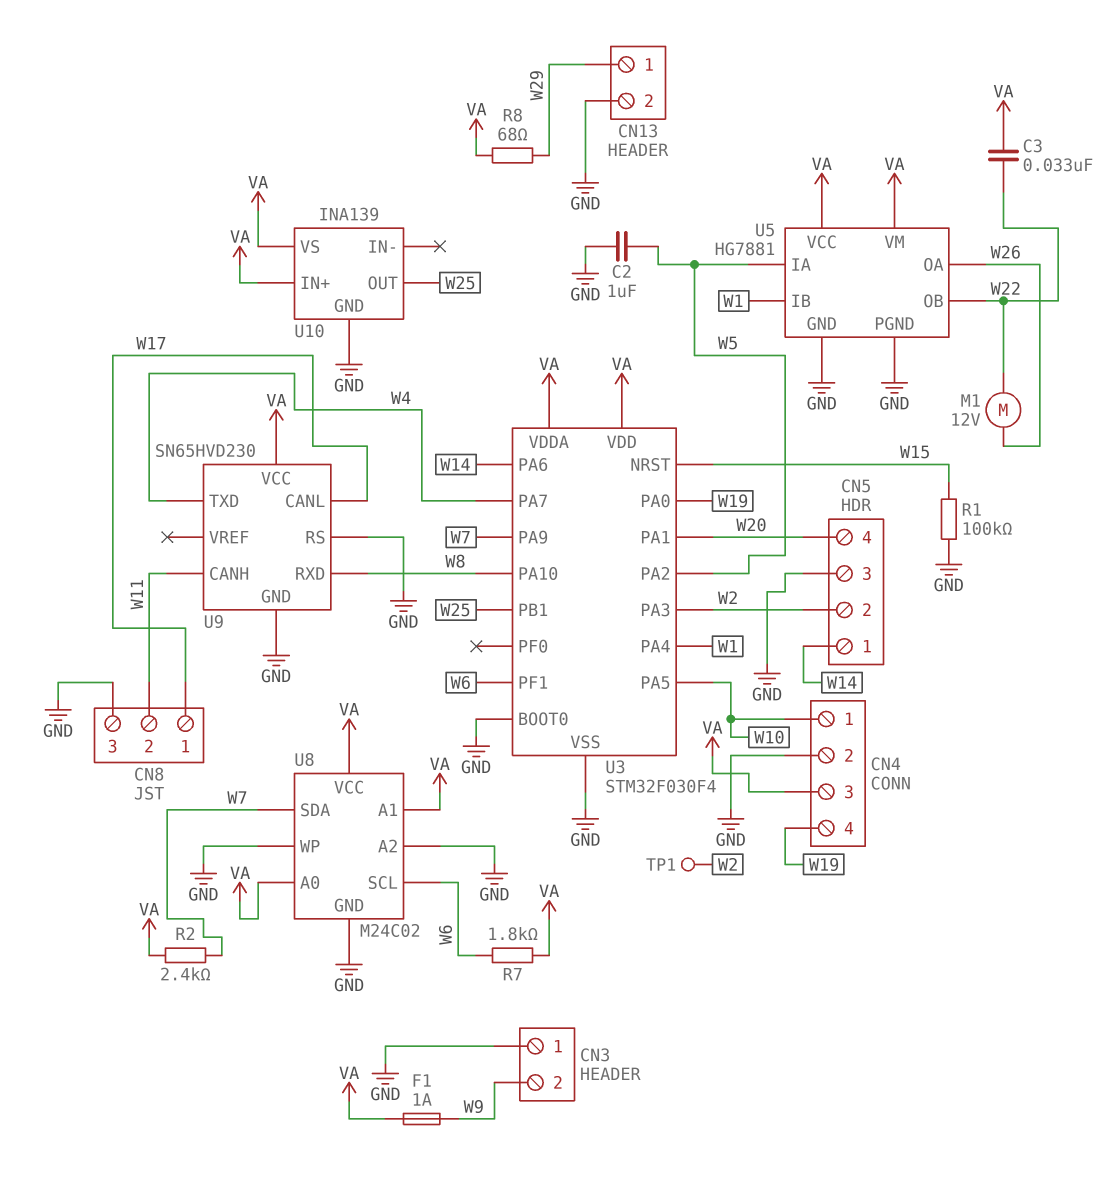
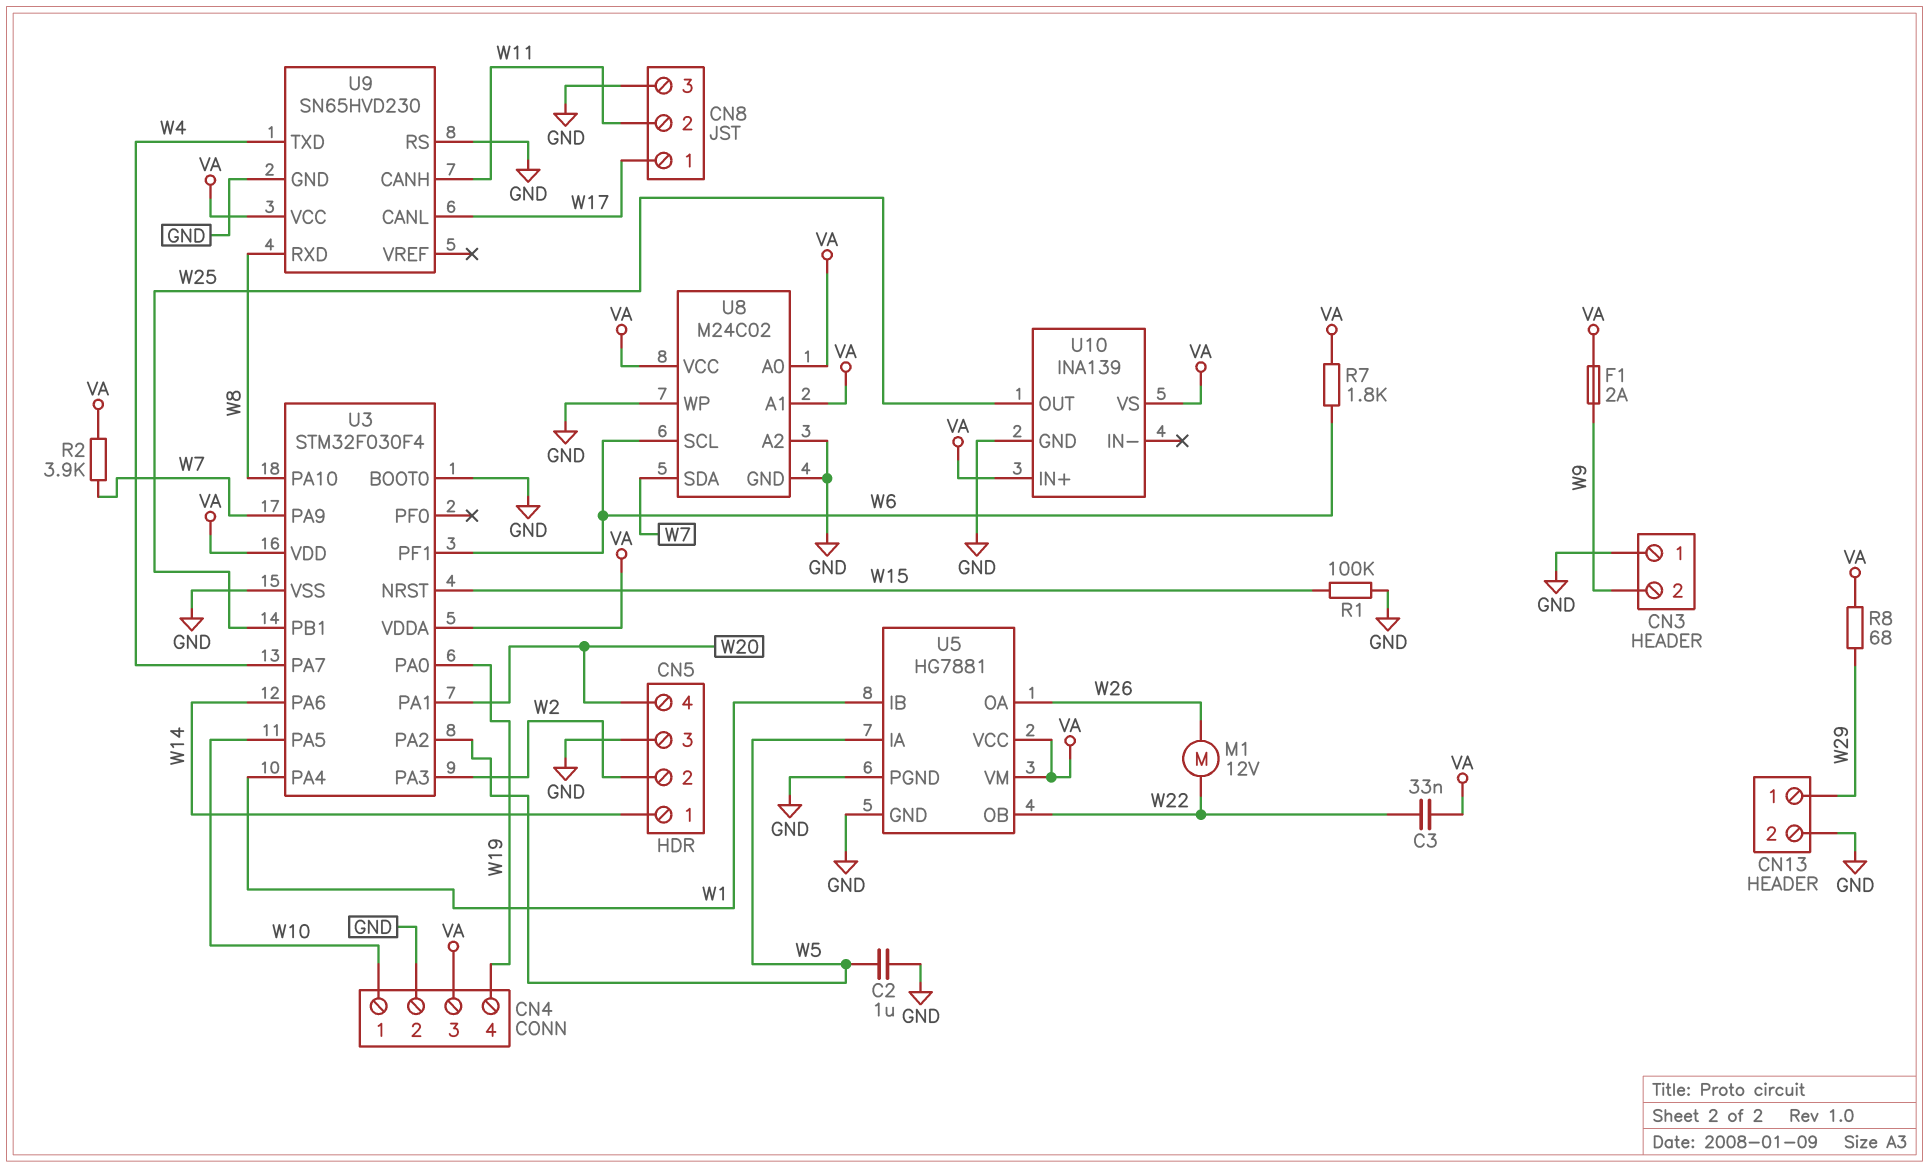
F1: 1A (VA, W9) -> 2A (VA, W9)
R2: 2.4k (VA, W7) -> 3.9k (VA, W7)
TP1: test point (W2) -> none

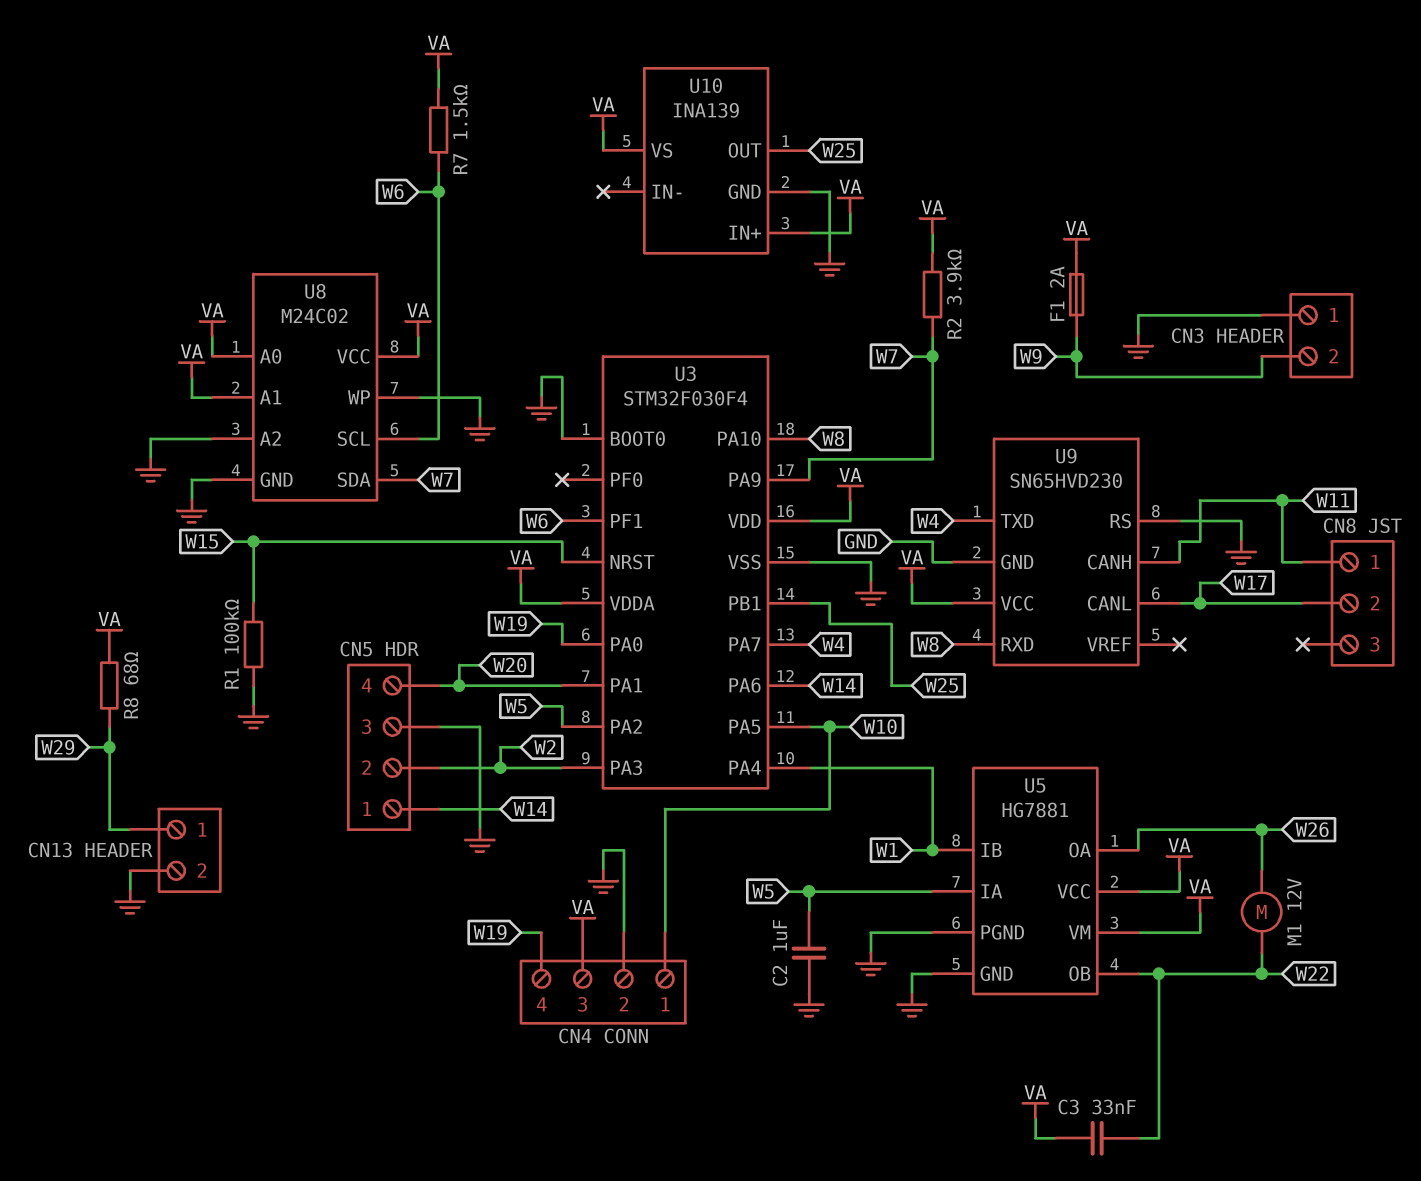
CN8 pin 1: W17 -> W11
CN8 pin 2: W11 -> W17
CN8 pin 3: GND -> none
R7: 1.8k (VA, W6) -> 1.5k (VA, W6)

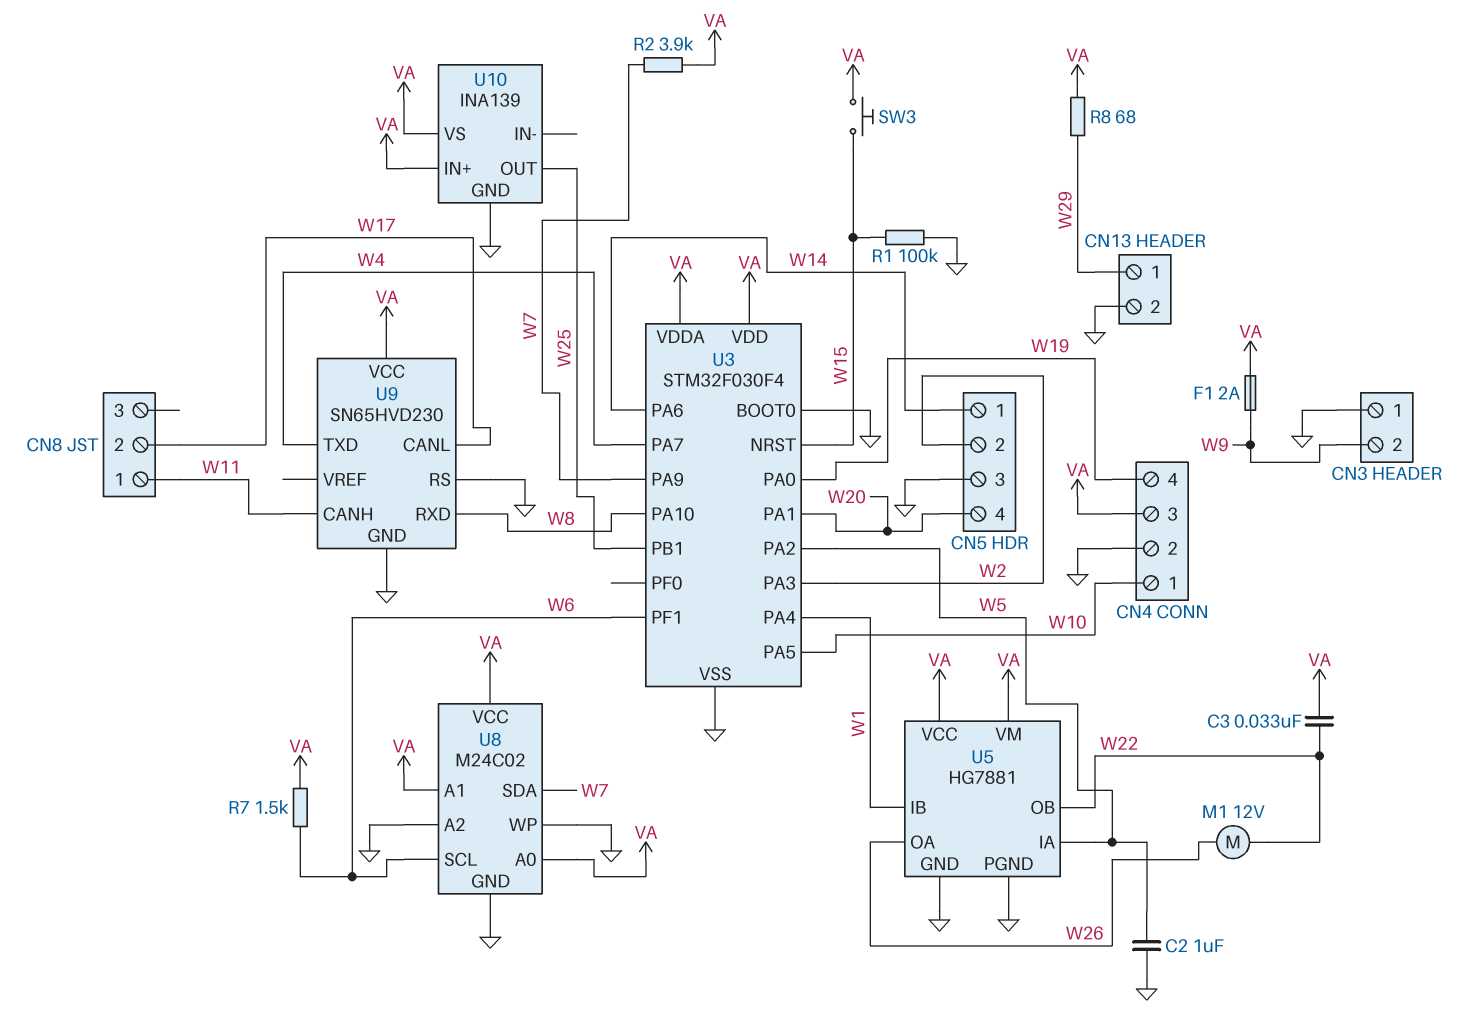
SW3: none -> button (VA, W15)

